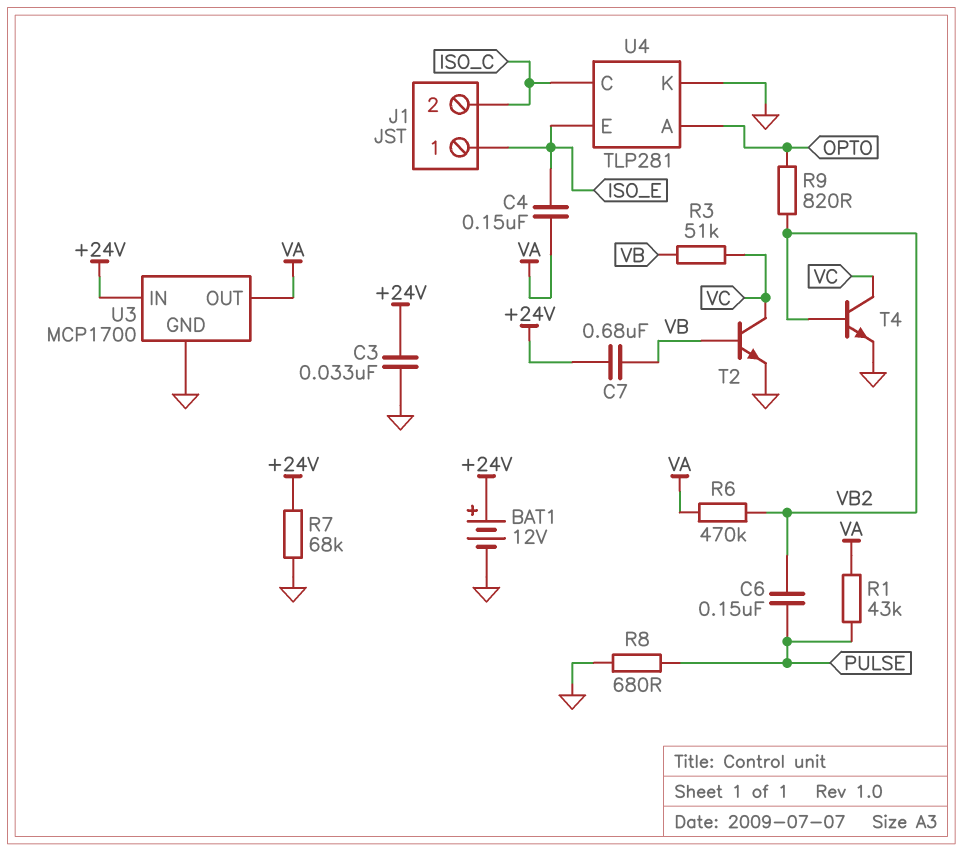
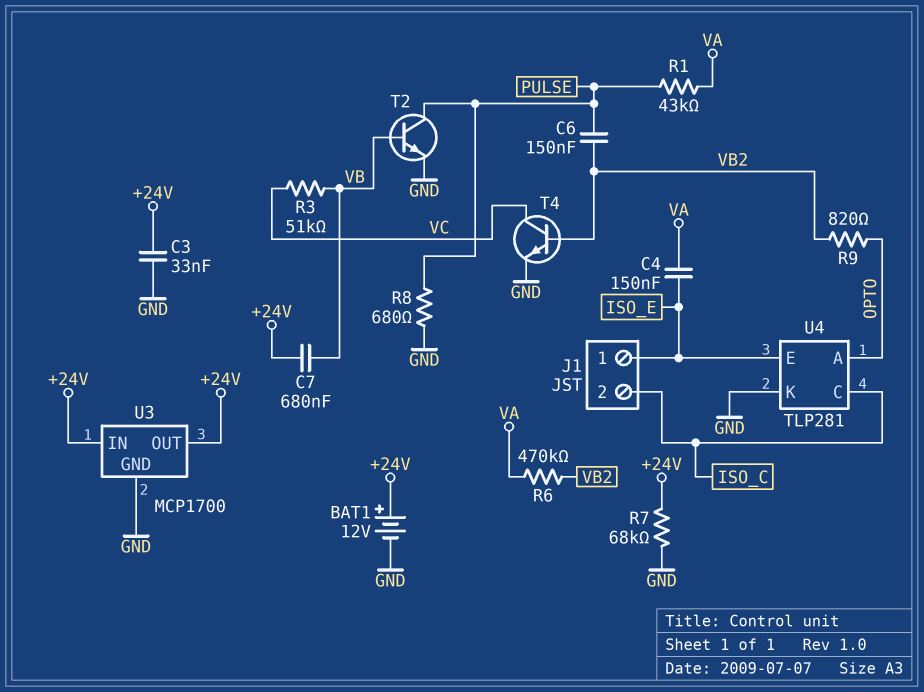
T2: NPN (B VB, C VC, E GND) -> NPN (B VB, C PULSE, E GND)
U3 pin OUT: VA -> +24V

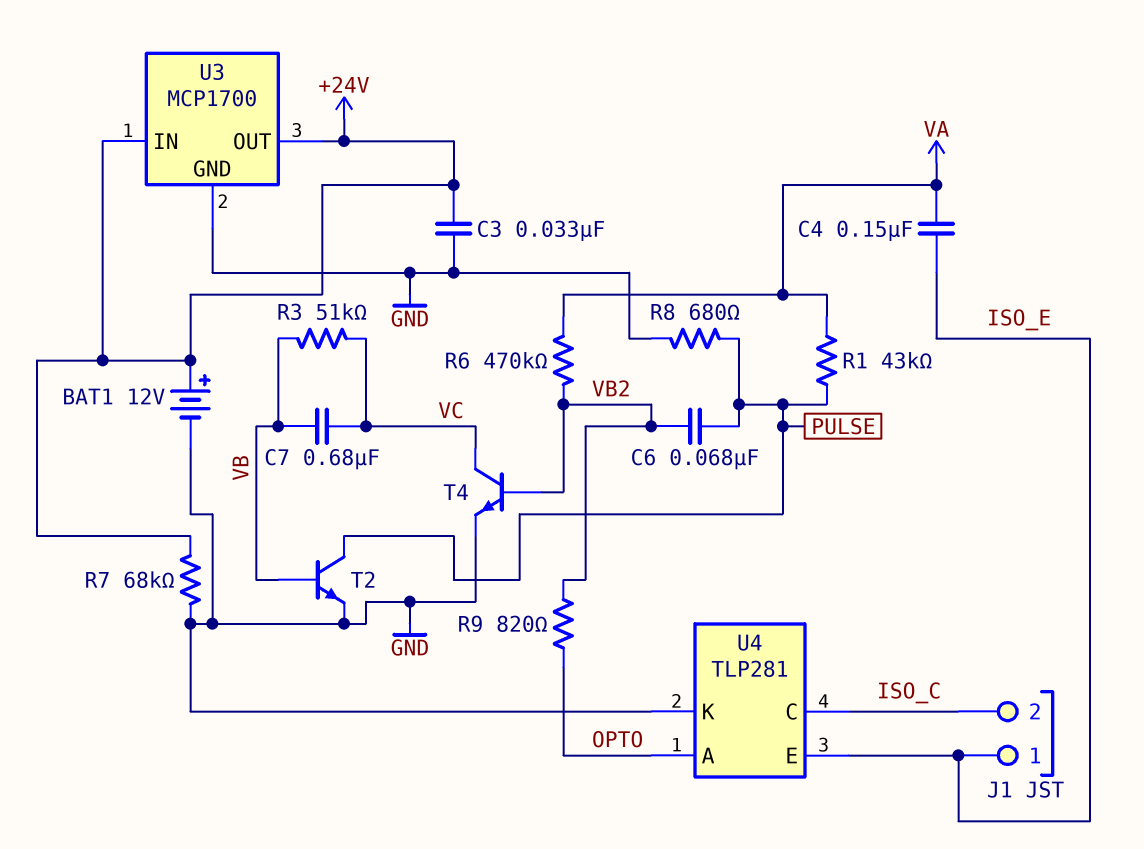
C6: 150nF (PULSE, VB2) -> 68nF (PULSE, VB2)
C7: 680nF (+24V, VB) -> 680nF (VB, VC)

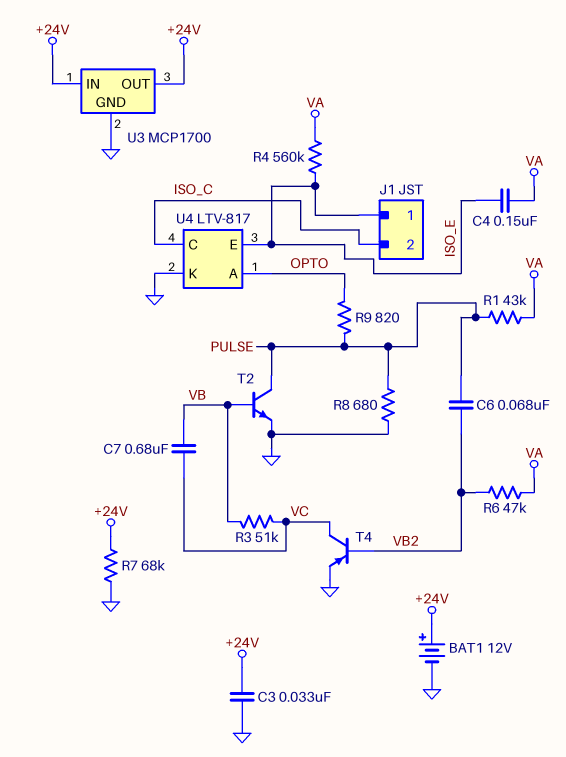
R4: none -> 560k (ISO_E, VA)
R6: 470k (VA, VB2) -> 47k (VA, VB2)
R9: 820 (OPTO, VB2) -> 820 (OPTO, PULSE)
T4: NPN (B VB2, C VC, E GND) -> PNP (B VB2, C VC, E GND)
U4: TLP281 -> LTV-817

